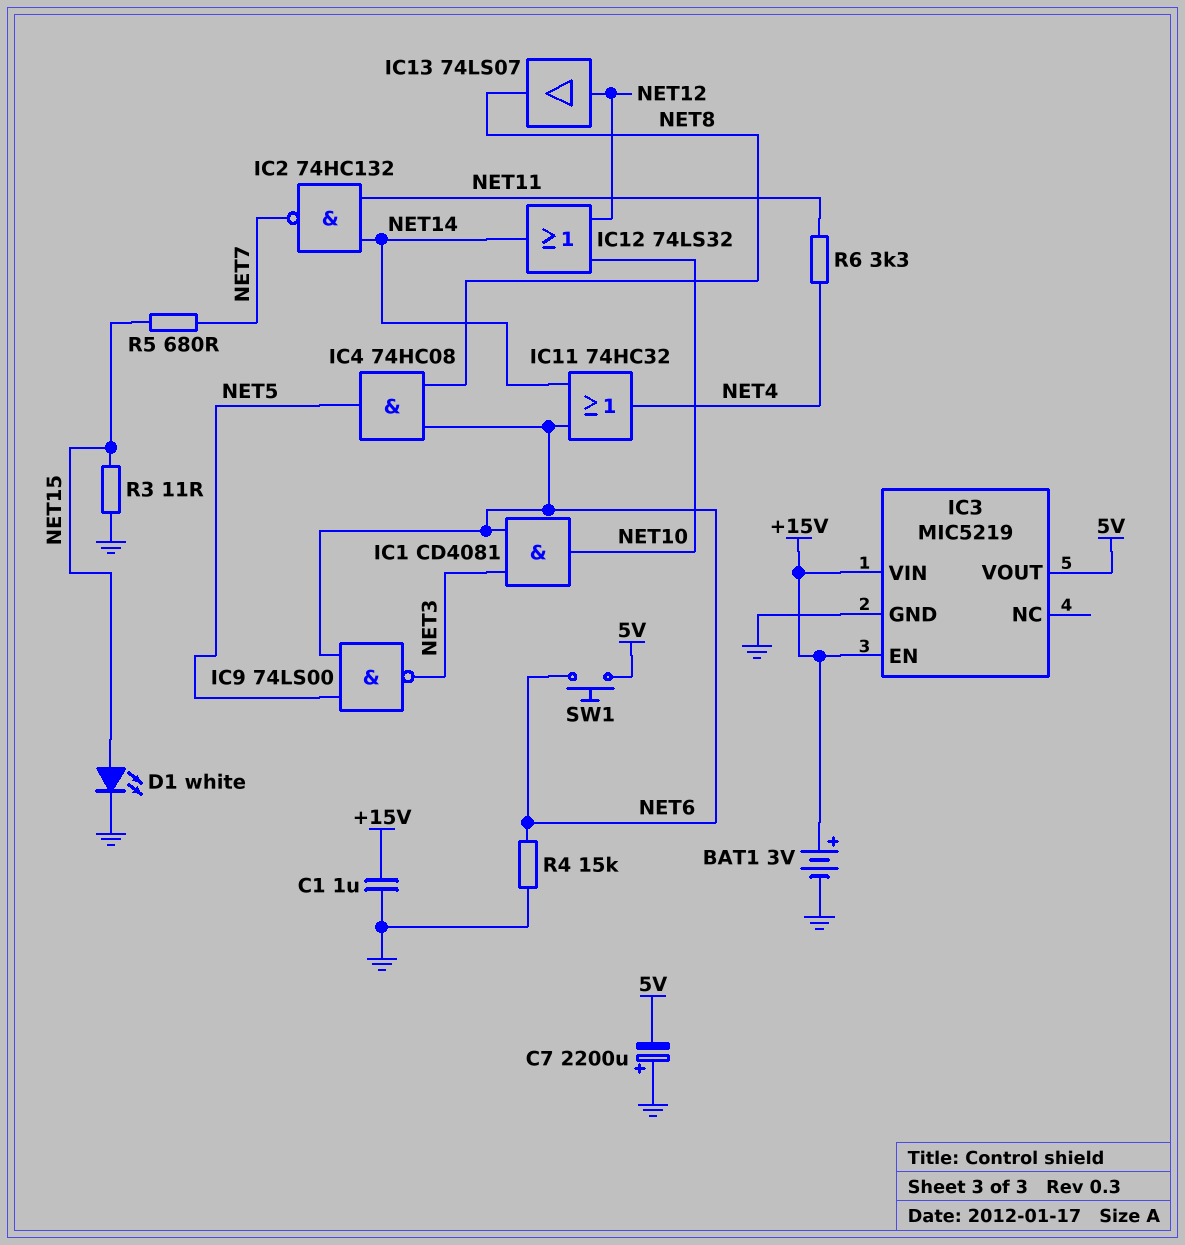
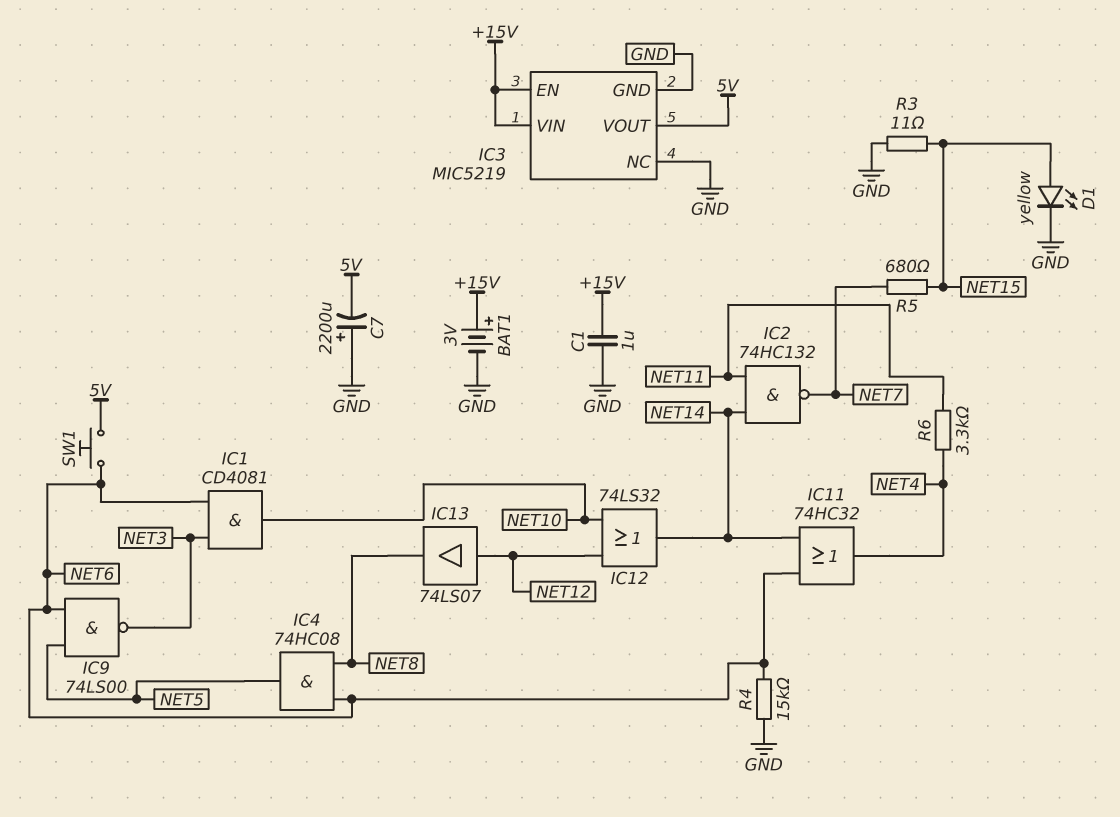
D1: LED white (A NET15, K GND) -> LED yellow (A NET15, K GND)
IC3 pin NC: none -> GND

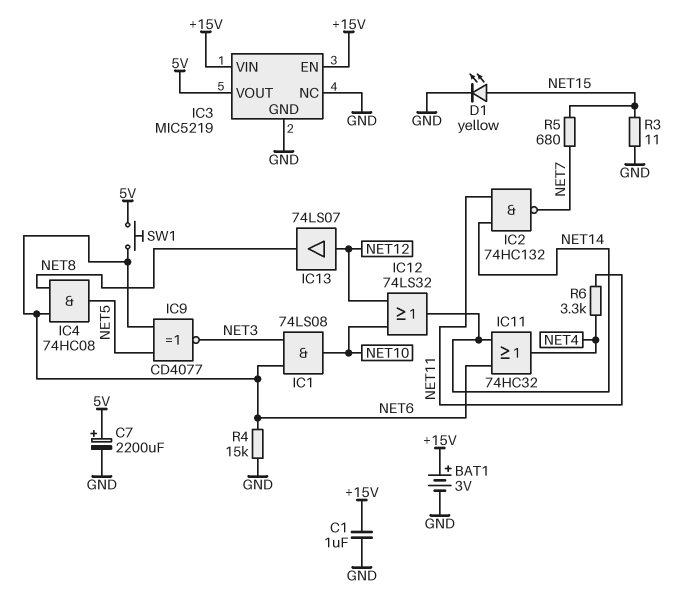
C7: 2200uF (plus GND, minus 5V) -> 2200uF (plus 5V, minus GND)
IC1: AND CD4081 (in NET3, in NET6, out NET10) -> AND 74LS08 (in NET3, in NET6, out NET10)
IC9: NAND 74LS00 (in NET5, in NET6, out NET3) -> XNOR CD4077 (in NET5, in NET6, out NET3)

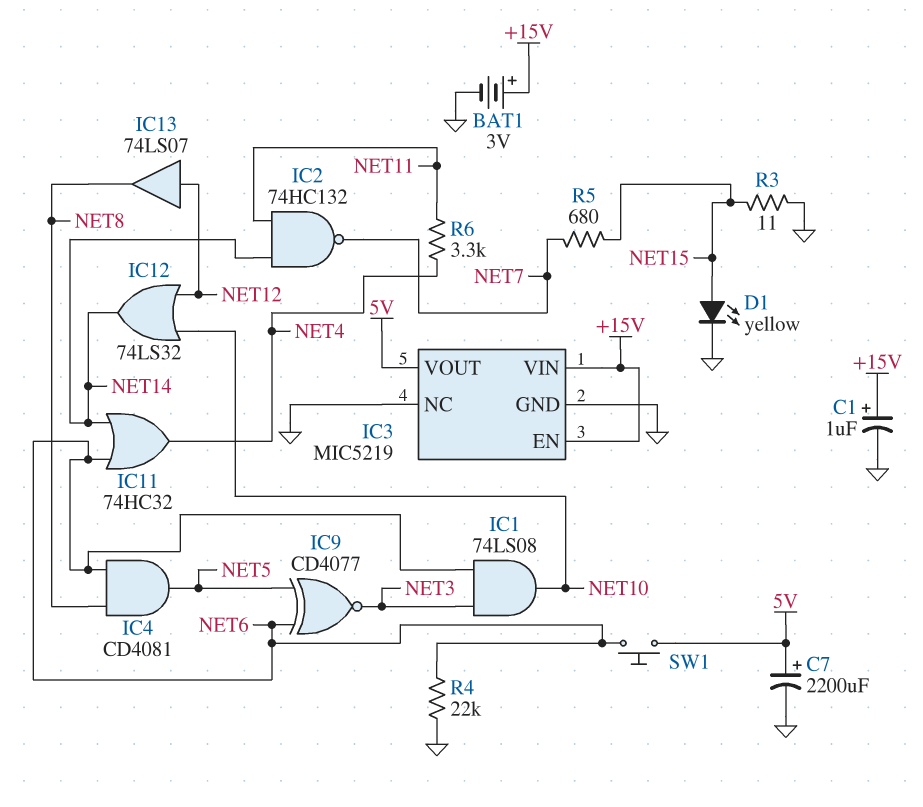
C1: 1uF (+15V, GND) -> 1uF (plus +15V, minus GND)
IC4: AND 74HC08 (in NET6, in NET8, out NET5) -> AND CD4081 (in NET6, in NET8, out NET5)
R4: 15k (GND, NET6) -> 22k (GND, NET6)

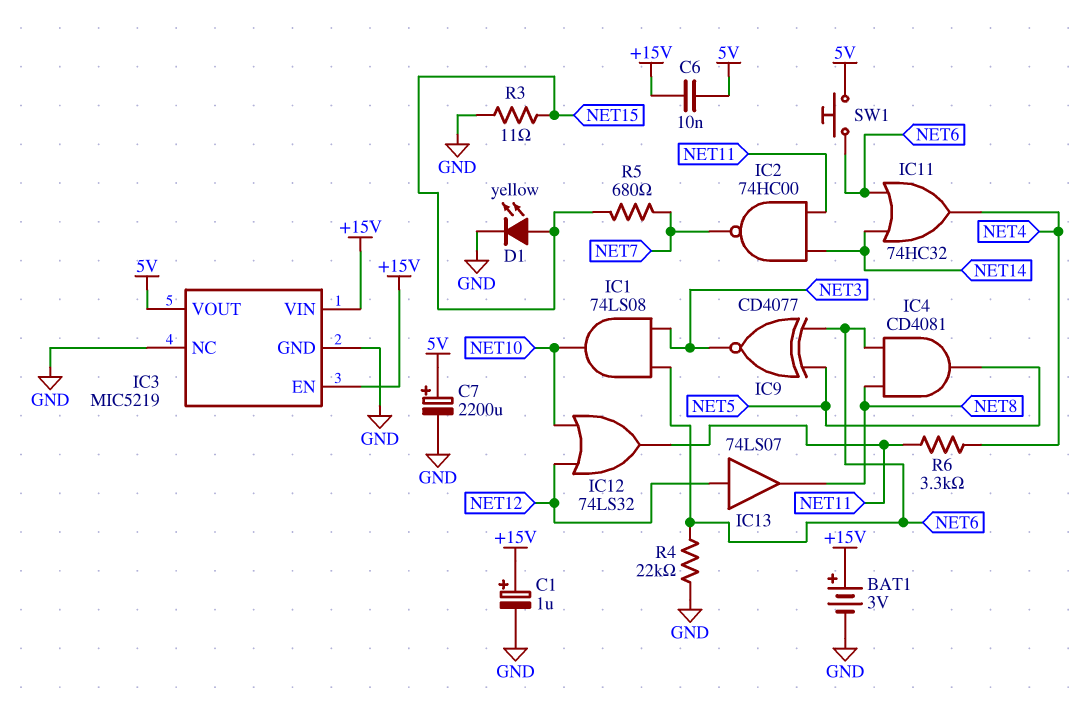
C6: none -> 10nF (+15V, 5V)
IC2: NAND 74HC132 (in NET11, in NET14, out NET7) -> NAND 74HC00 (in NET11, in NET14, out NET7)
IC12: OR 74LS32 (in NET10, in NET12, out NET14) -> OR 74LS32 (in NET10, in NET12, out NET11)

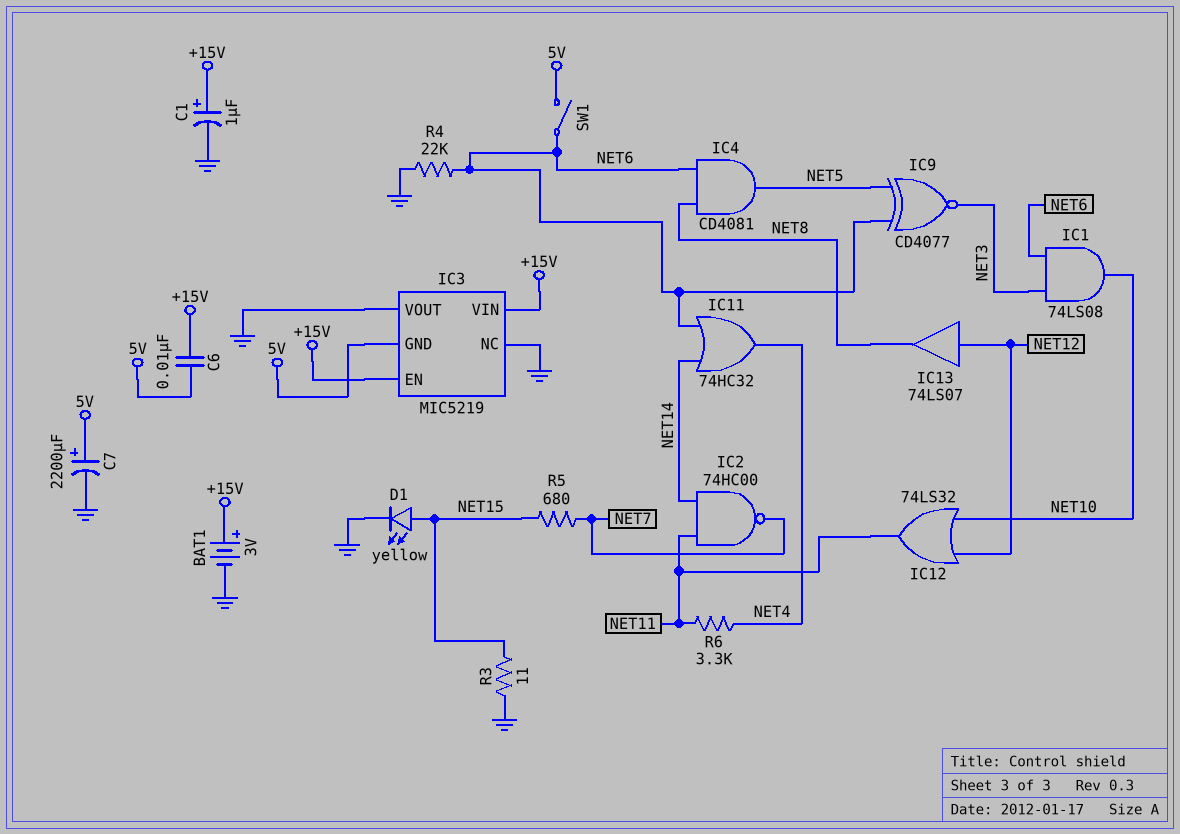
IC3 pin GND: GND -> 5V
IC3 pin VOUT: 5V -> GND
SW1: button (5V, NET6) -> switch (5V, NET6)

